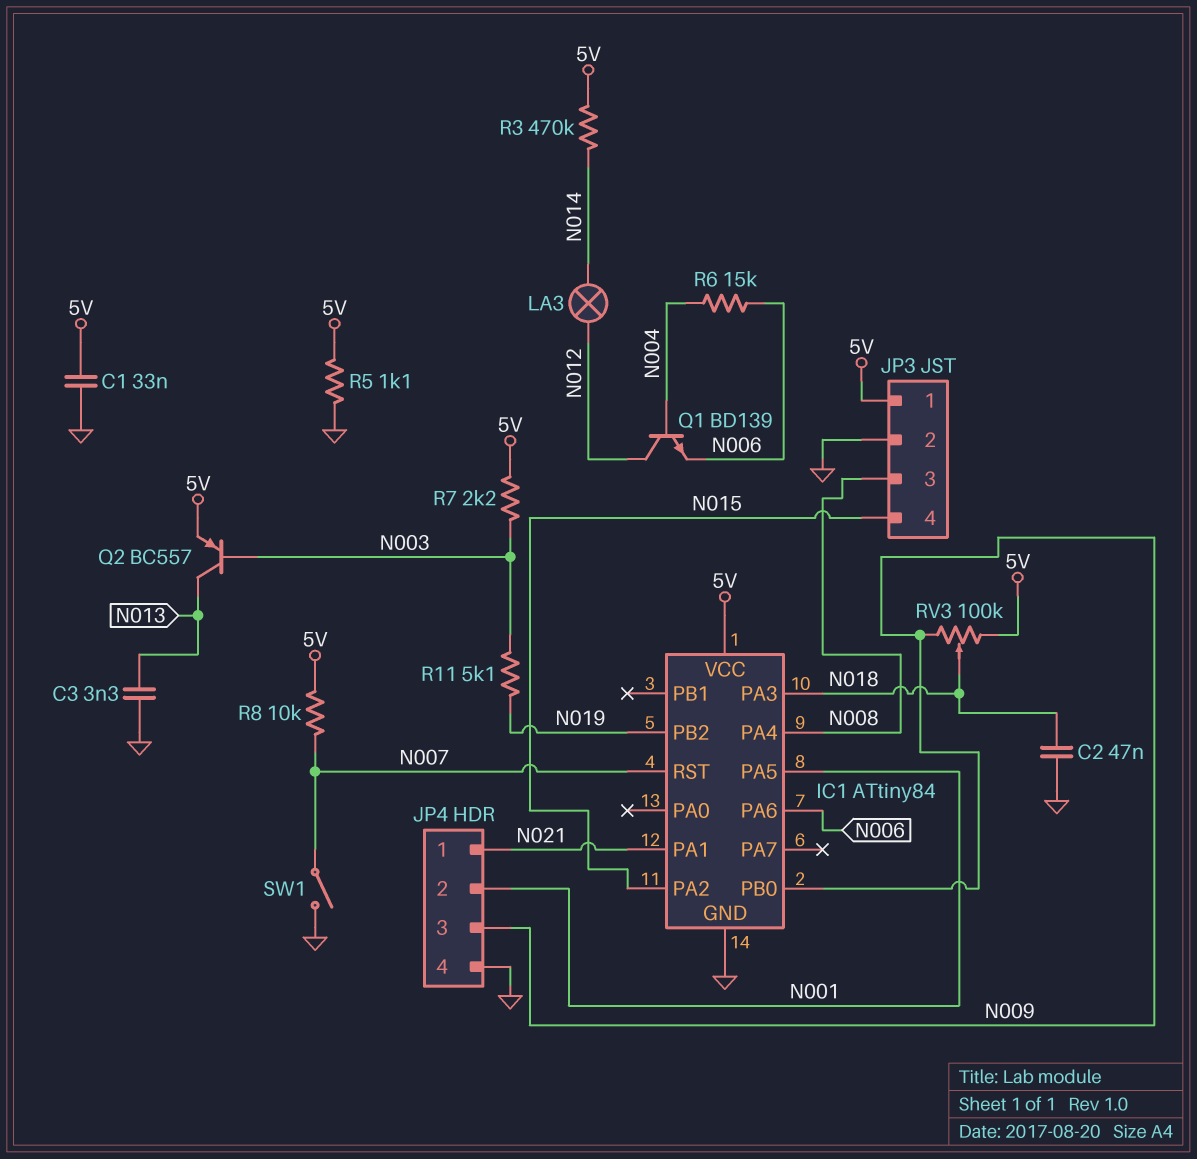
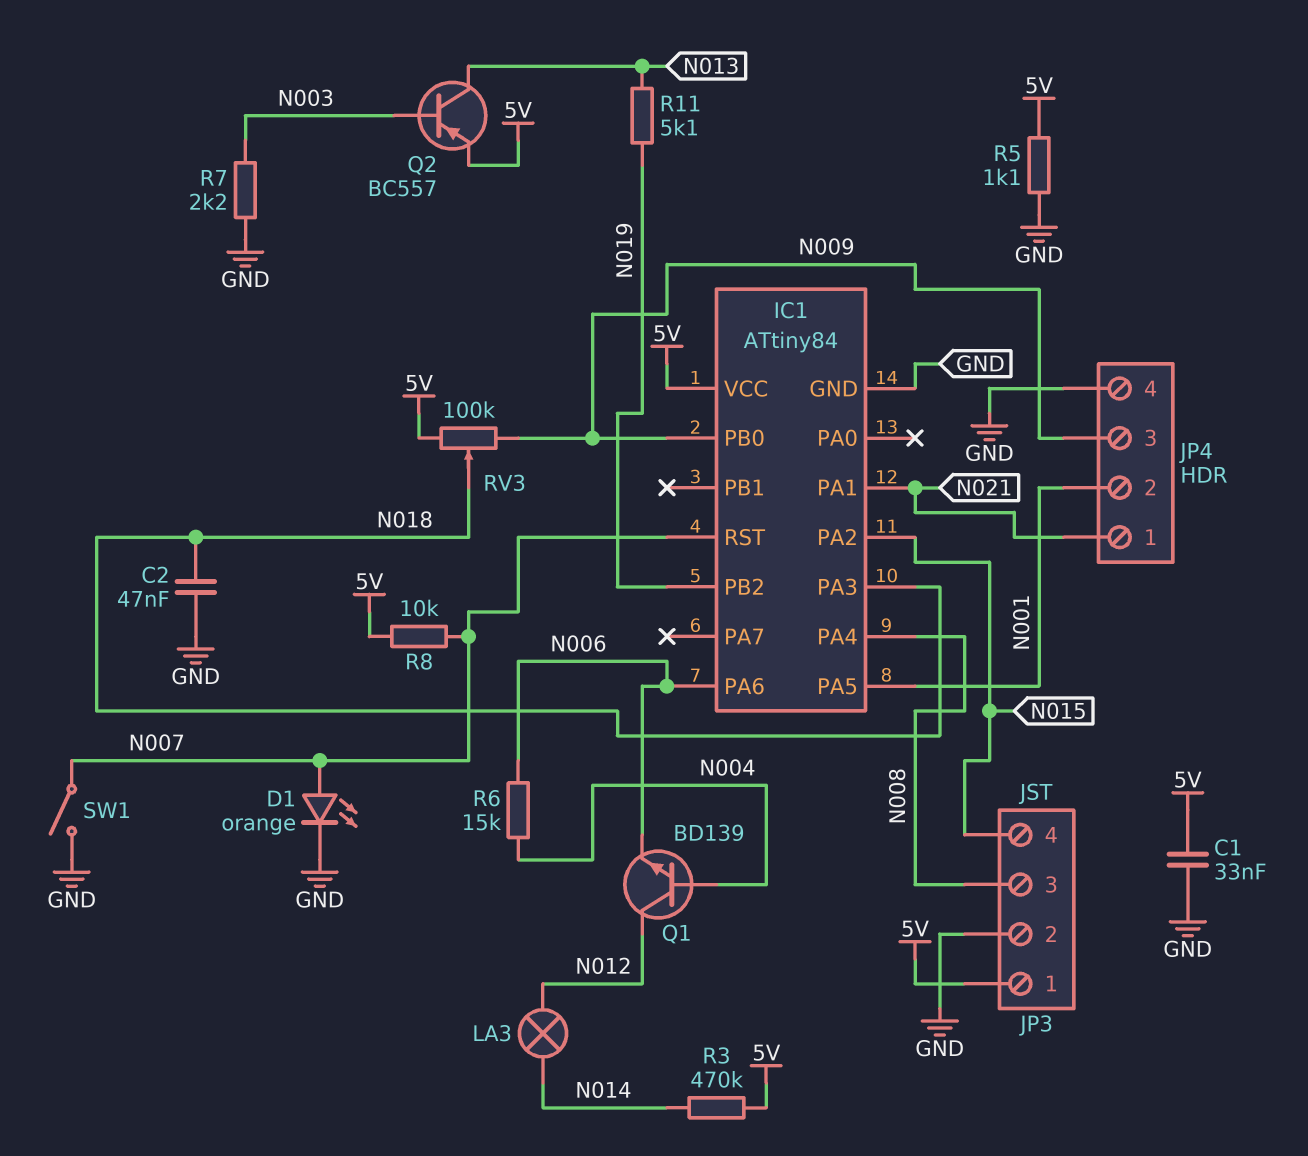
C3: 3.3nF (GND, N013) -> none
D1: none -> LED orange (A N007, K GND)
R7: 2.2k (5V, N003) -> 2.2k (GND, N003)
R11: 5.1k (N003, N019) -> 5.1k (N013, N019)

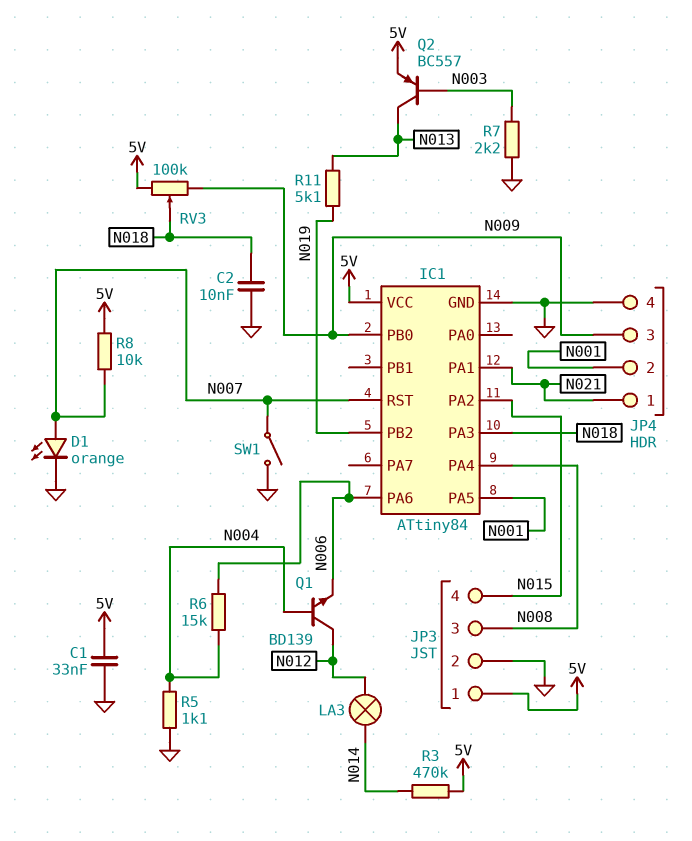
C2: 47nF (GND, N018) -> 10nF (GND, N018)
R5: 1.1k (5V, GND) -> 1.1k (GND, N004)

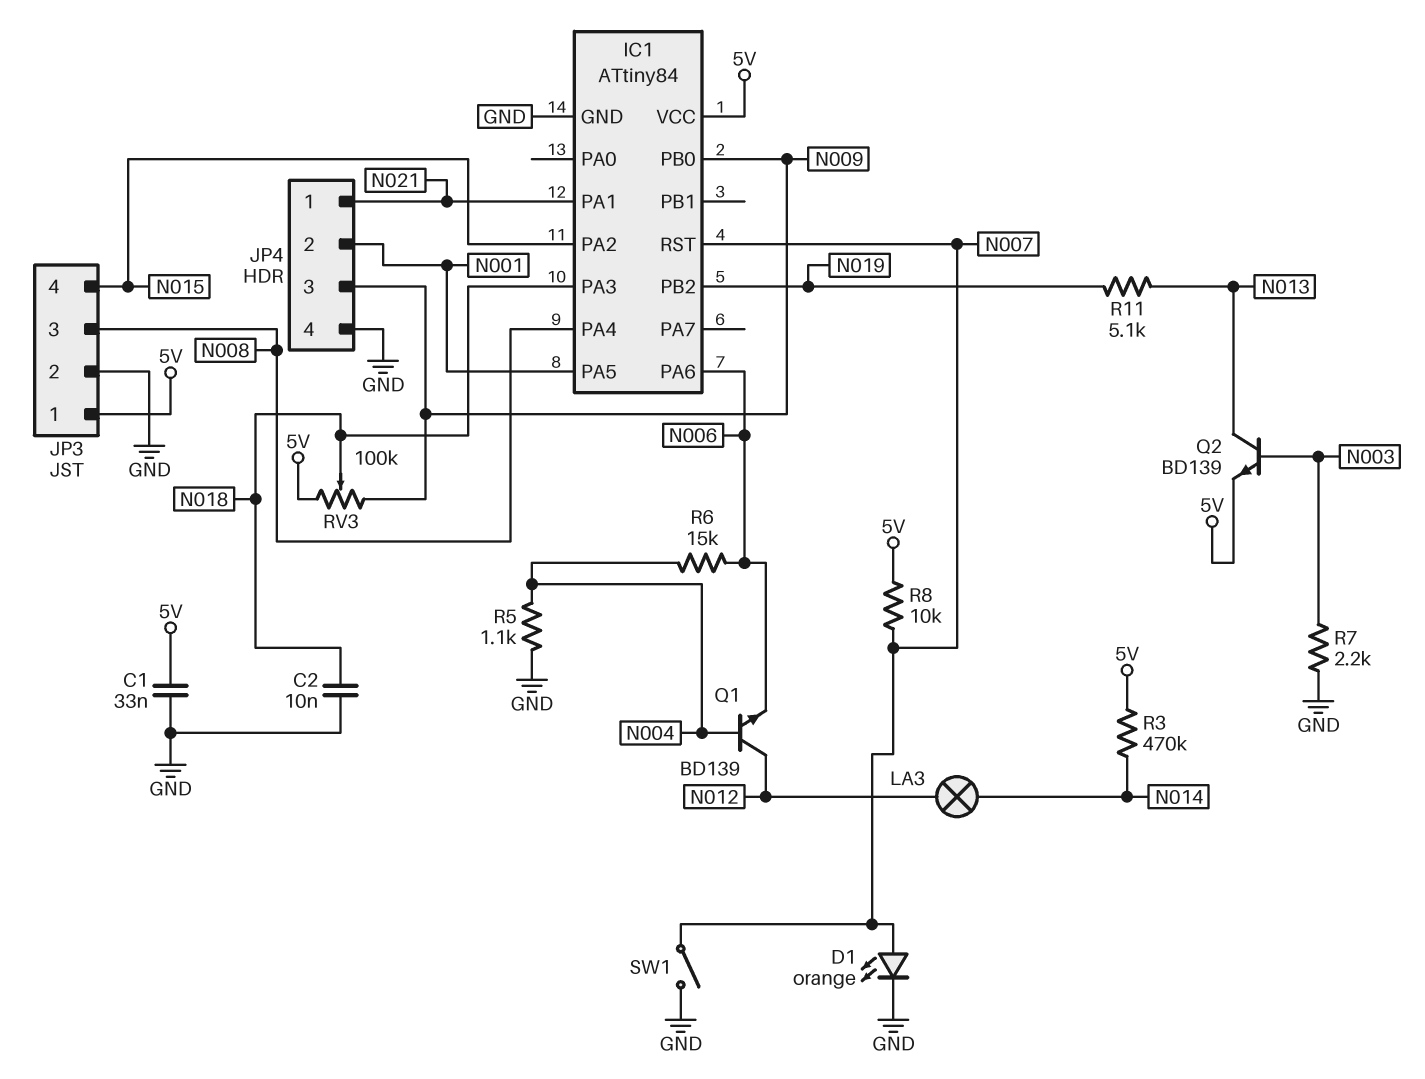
Q2: PNP BC557 (B N003, C N013, E 5V) -> NPN BD139 (B N003, C N013, E 5V)

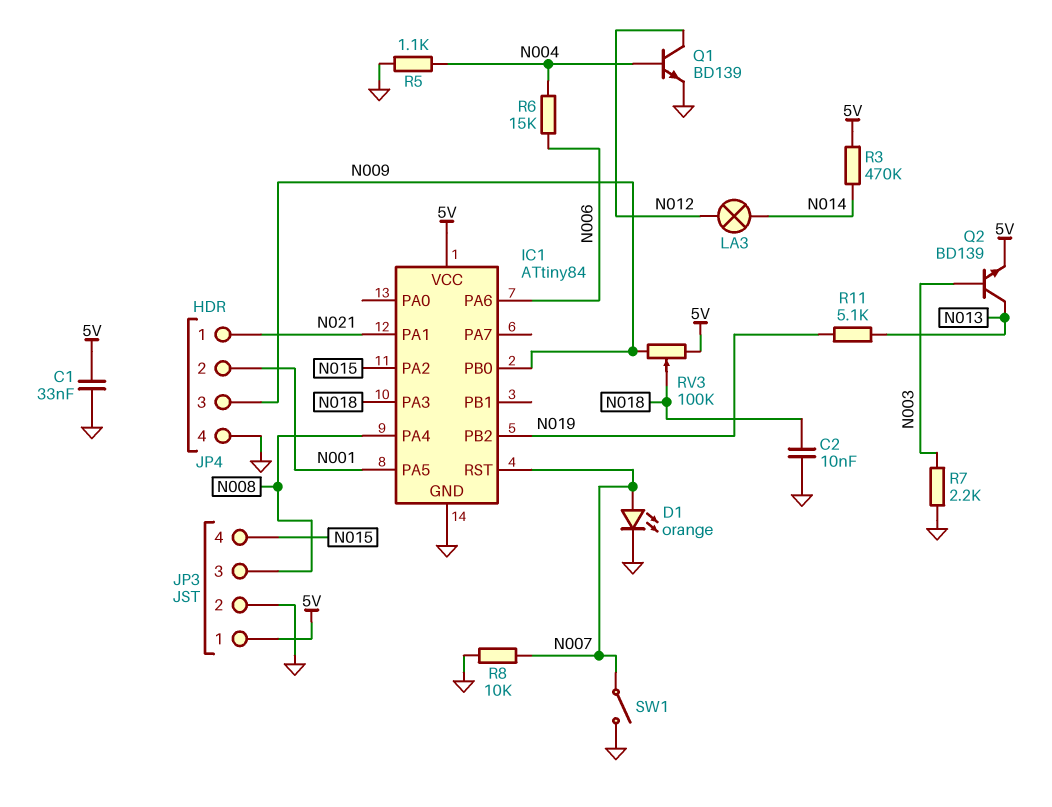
Q1: NPN BD139 (B N004, C N012, E N006) -> NPN BD139 (B N004, C N012, E GND)
R8: 10k (5V, N007) -> 10k (GND, N007)

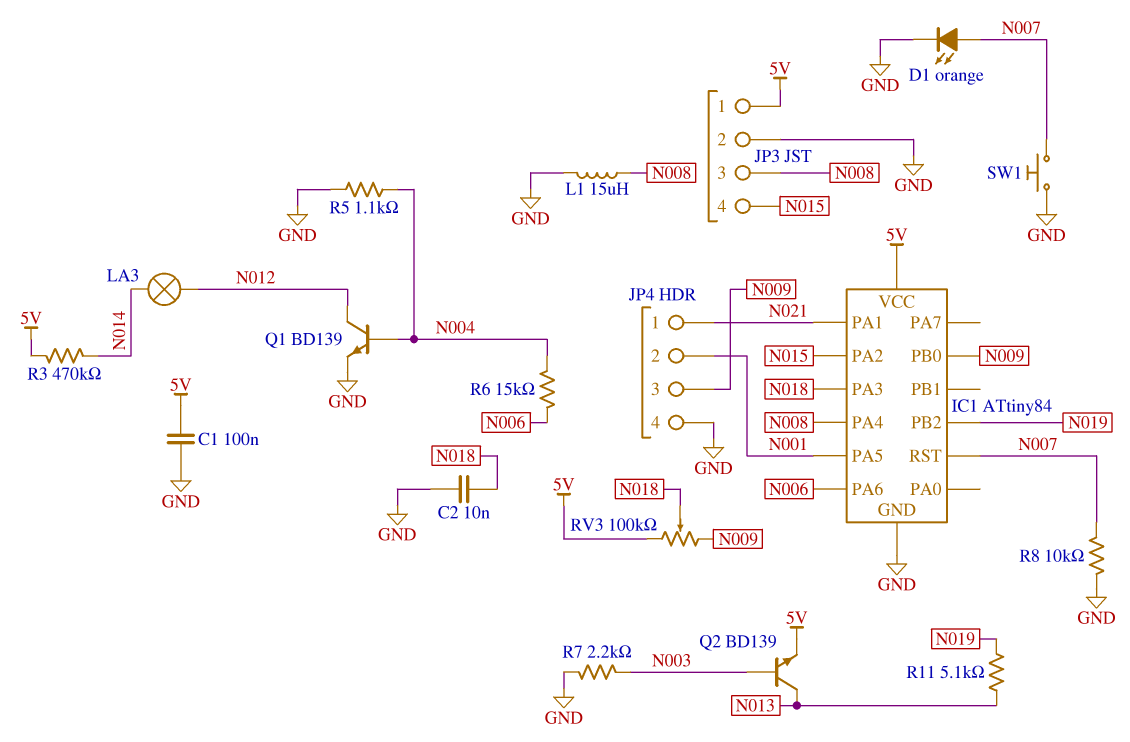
C1: 33nF (5V, GND) -> 100nF (5V, GND)
L1: none -> 15uH (GND, N008)
SW1: switch (GND, N007) -> button (GND, N007)

